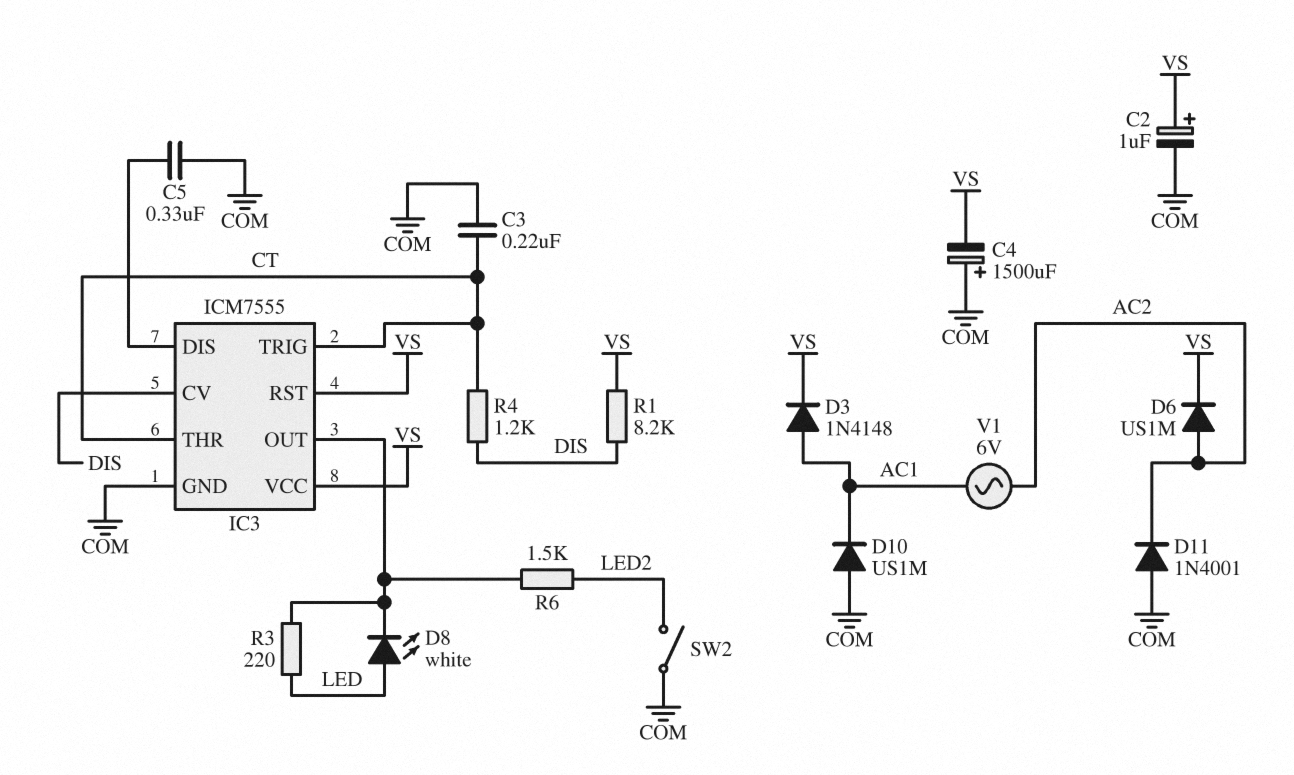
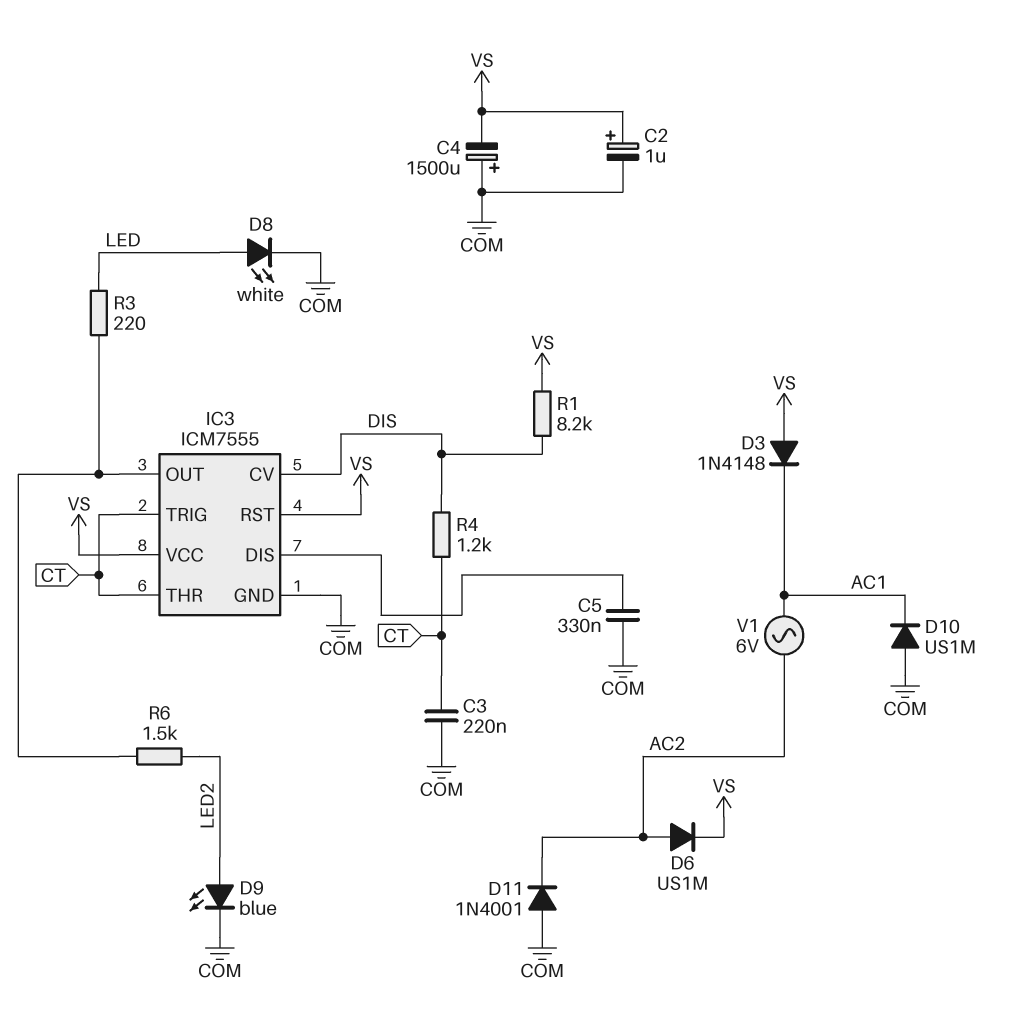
D3: diode 1N4148 (A AC1, K VS) -> diode 1N4148 (A VS, K AC1)
D8: LED white (A LED, K IC3/OUT) -> LED white (A LED, K COM)
D9: none -> LED blue (A LED2, K COM)
SW2: switch (COM, LED2) -> none

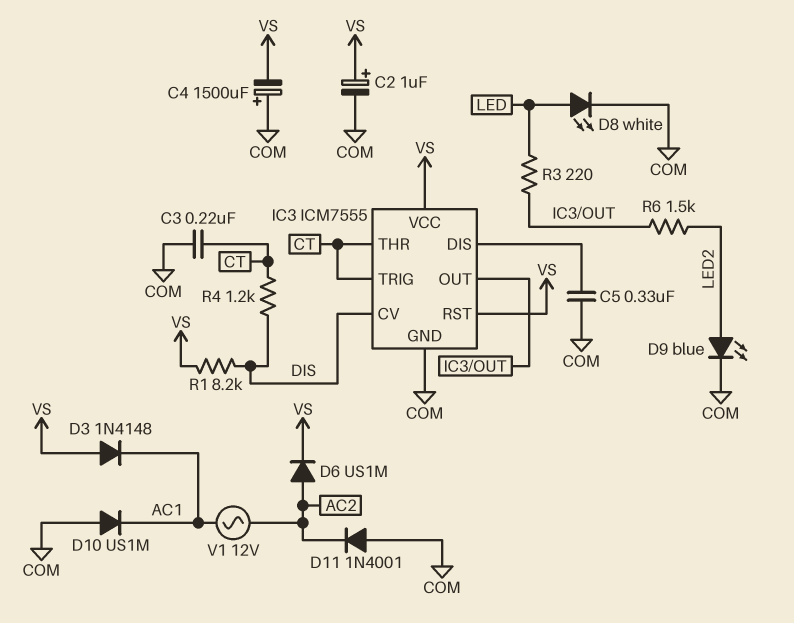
V1: AC 6V (AC1, AC2) -> AC 12V (AC1, AC2)

